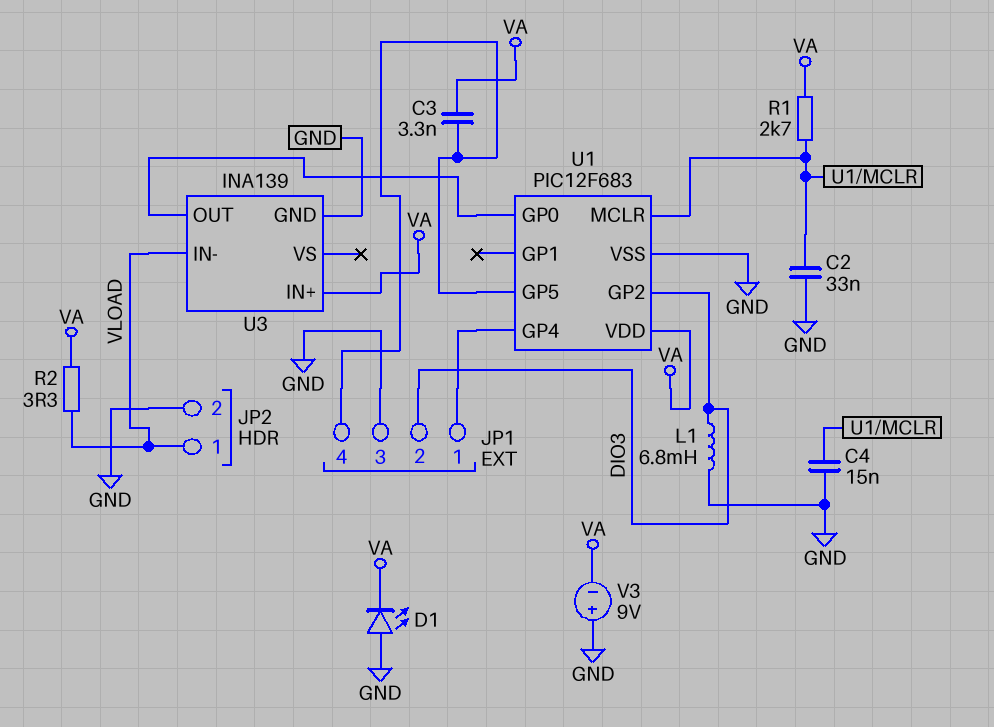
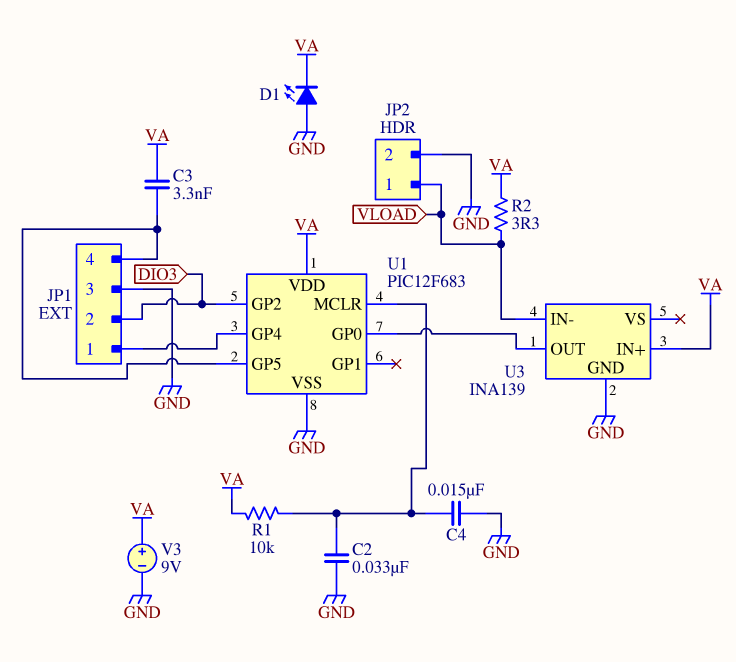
L1: 6.8mH (DIO3, GND) -> none
R1: 2.7k (U1/MCLR, VA) -> 10k (U1/MCLR, VA)
V3: 9V (plus GND, minus VA) -> 9V (plus VA, minus GND)

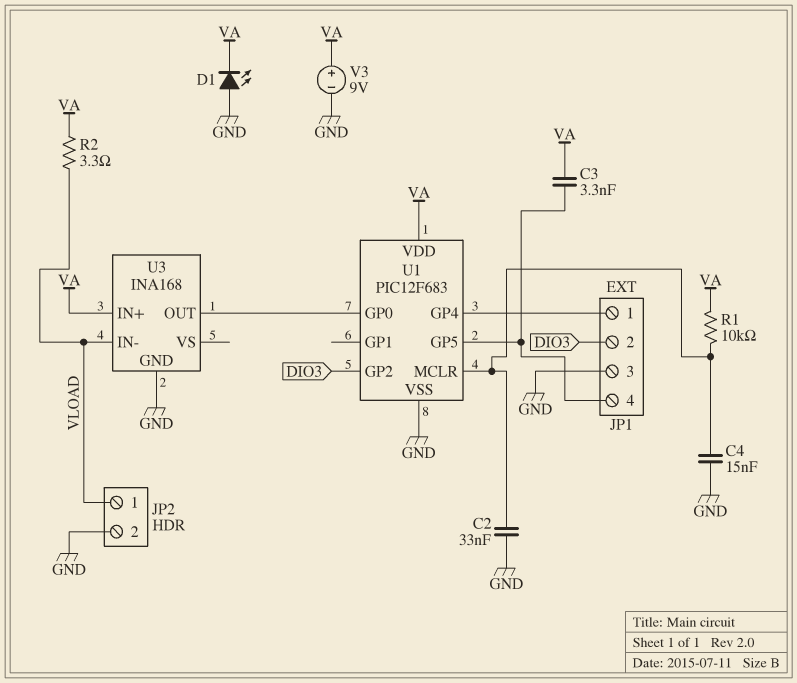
U3: INA139 -> INA168

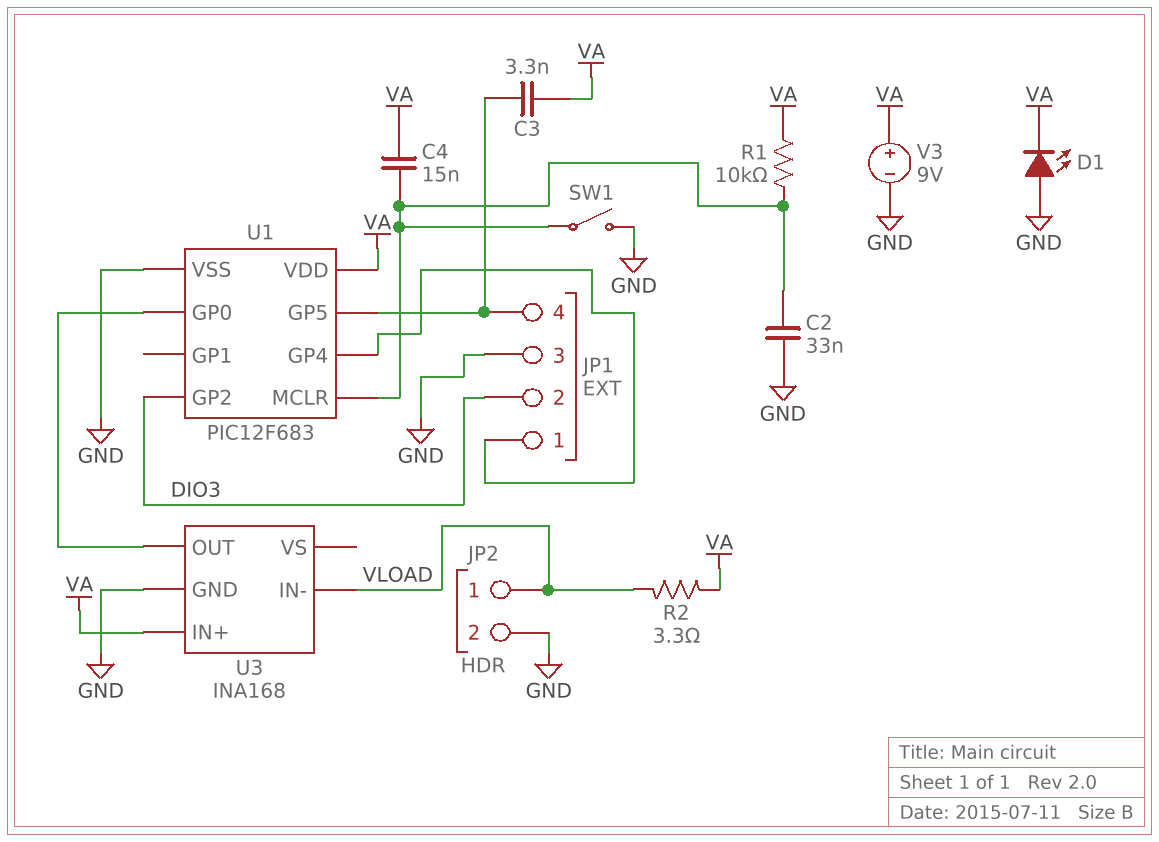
C4: 15nF (GND, U1/MCLR) -> 15nF (U1/MCLR, VA)
SW1: none -> switch (GND, U1/MCLR)

